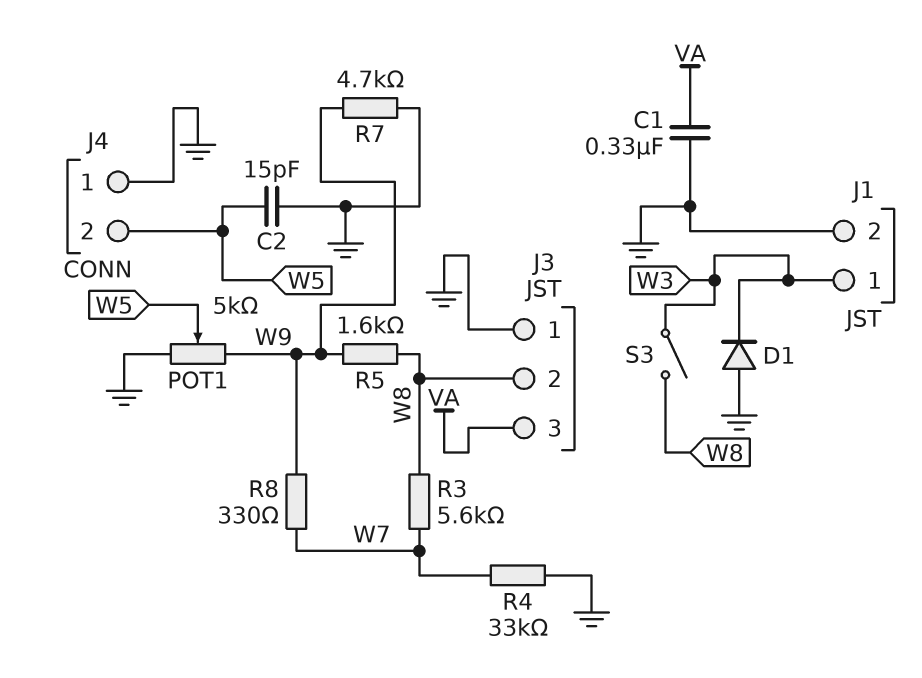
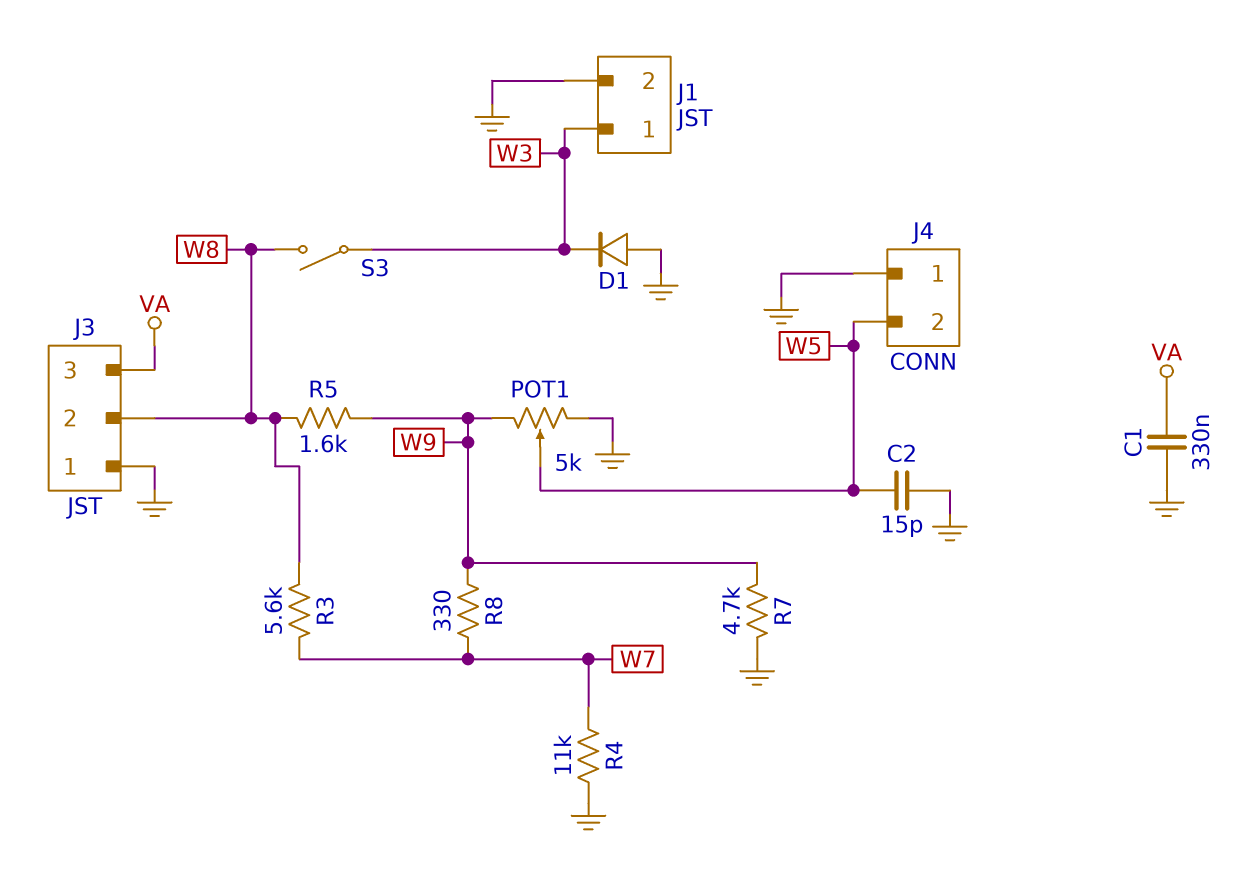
R4: 33k (GND, W7) -> 11k (GND, W7)

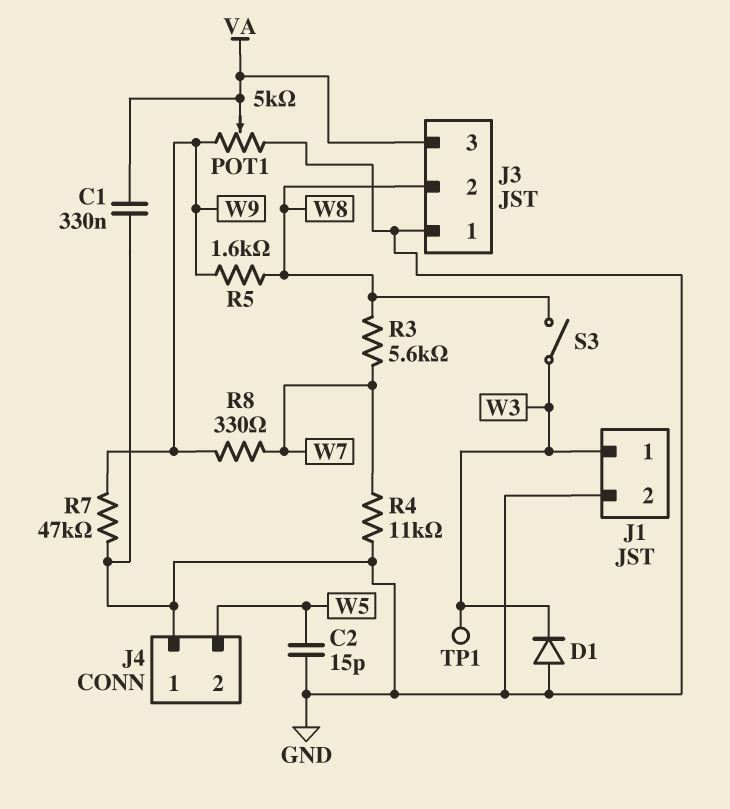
POT1: 5k (GND, W9, wiper W5) -> 5k (GND, W9, wiper VA)
R7: 4.7k (GND, W9) -> 47k (GND, W9)
TP1: none -> test point (W3)

